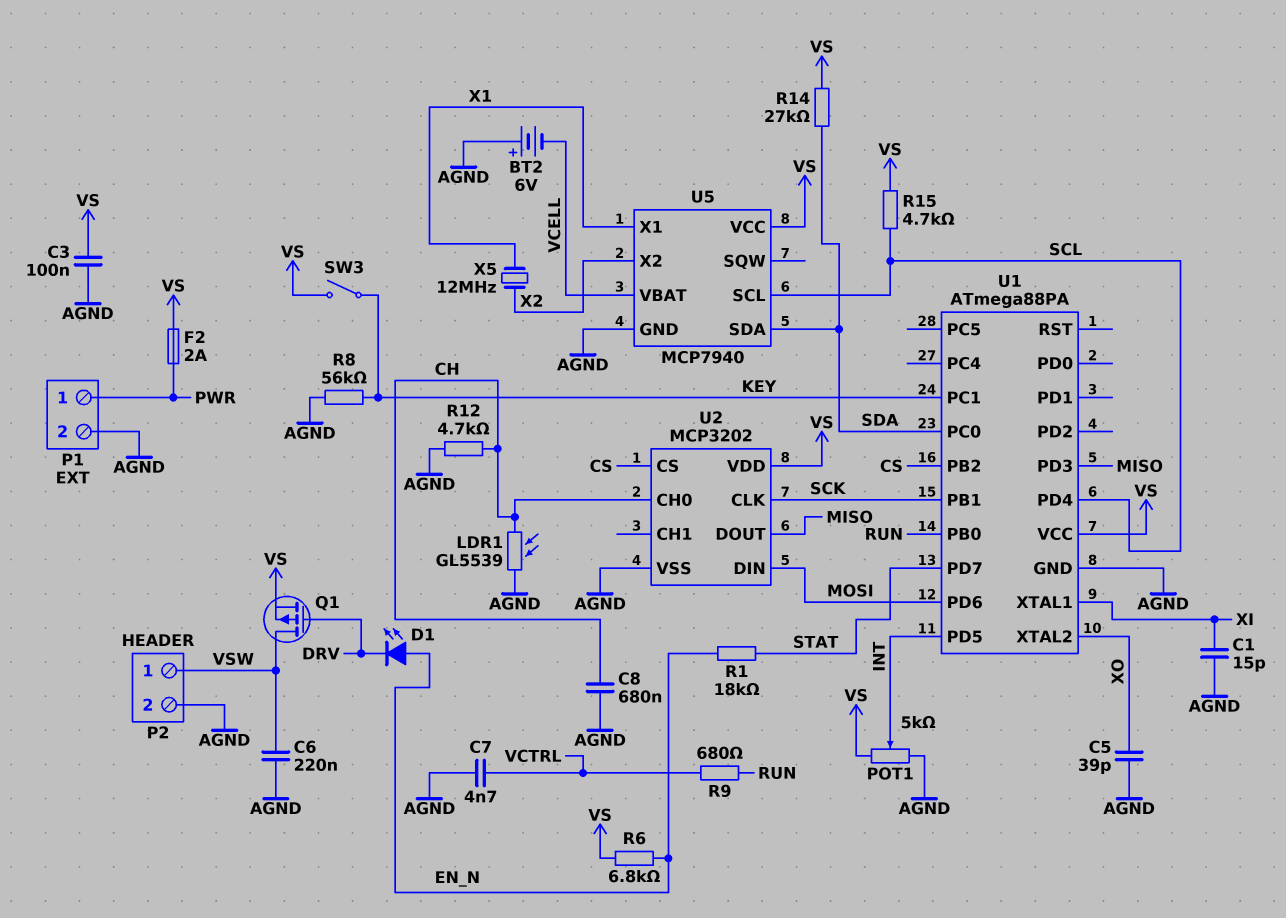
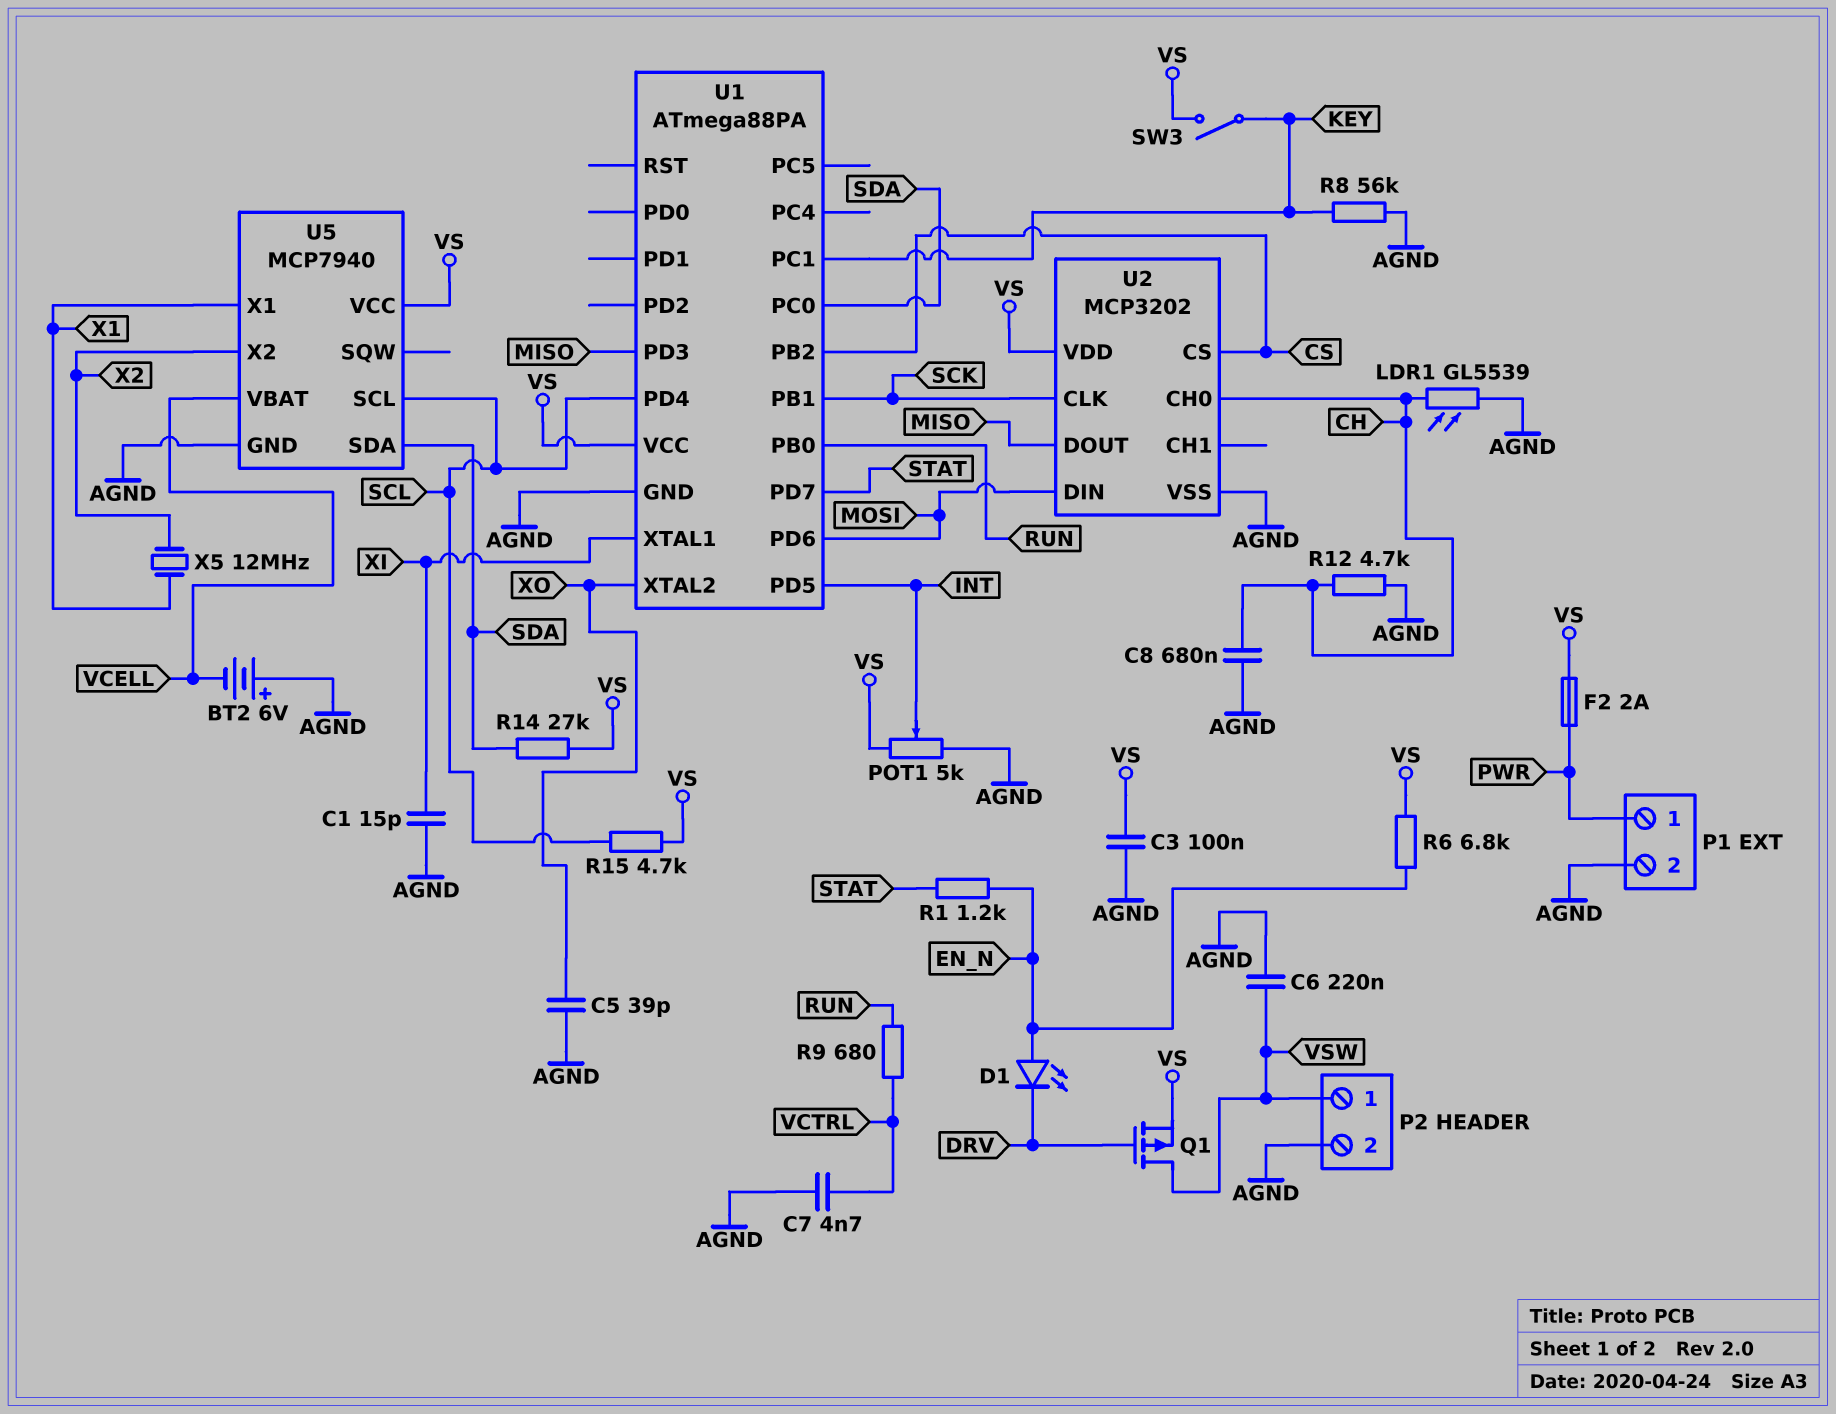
R1: 18k (EN_N, STAT) -> 1.2k (EN_N, STAT)

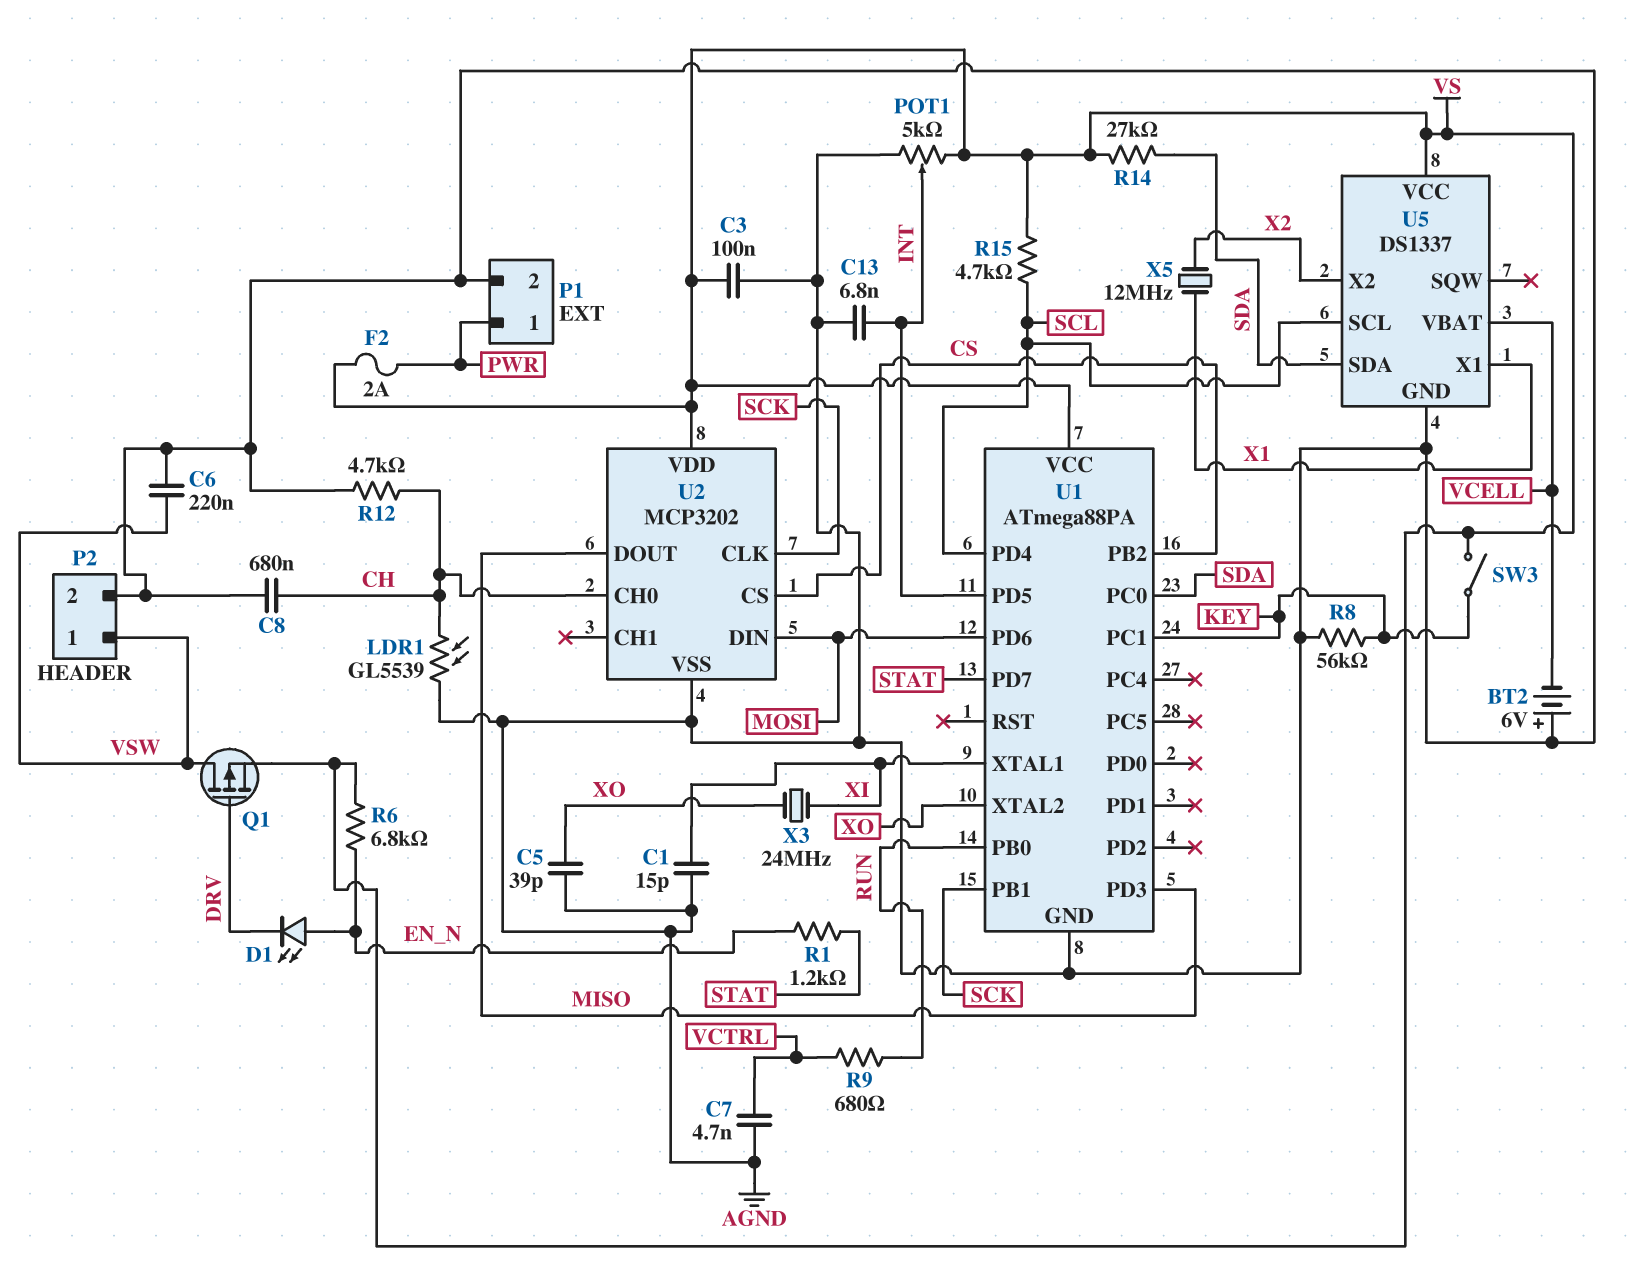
C13: none -> 6.8nF (AGND, INT)
U5: MCP7940 -> DS1337
X3: none -> 24MHz (XI, XO)

